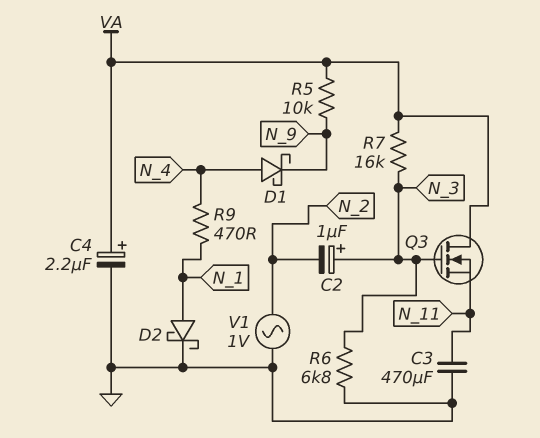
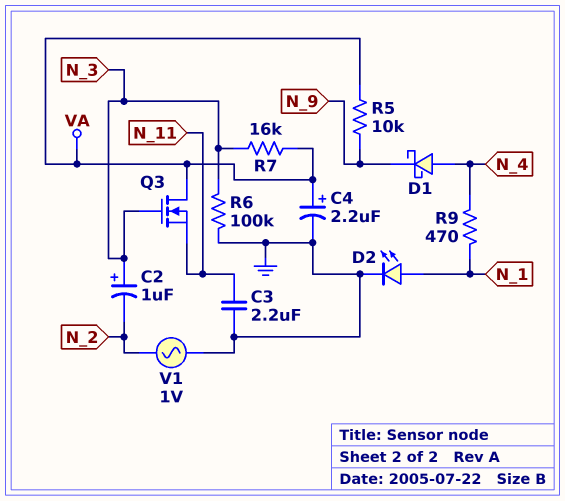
C3: 470uF (GND, N_11) -> 2.2uF (GND, N_11)
D2: schottky (A N_1, K GND) -> LED (A N_1, K GND)
R6: 6.8k (GND, N_3) -> 100k (GND, N_3)

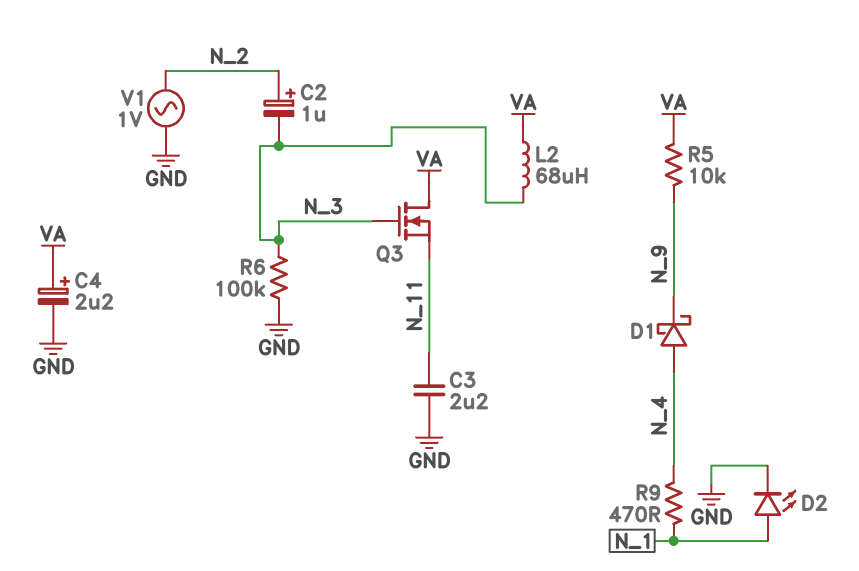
C2: 1uF (plus N_3, minus N_2) -> 1uF (plus N_2, minus N_3)
L2: none -> 68uH (N_3, VA)
R7: 16k (N_3, VA) -> none

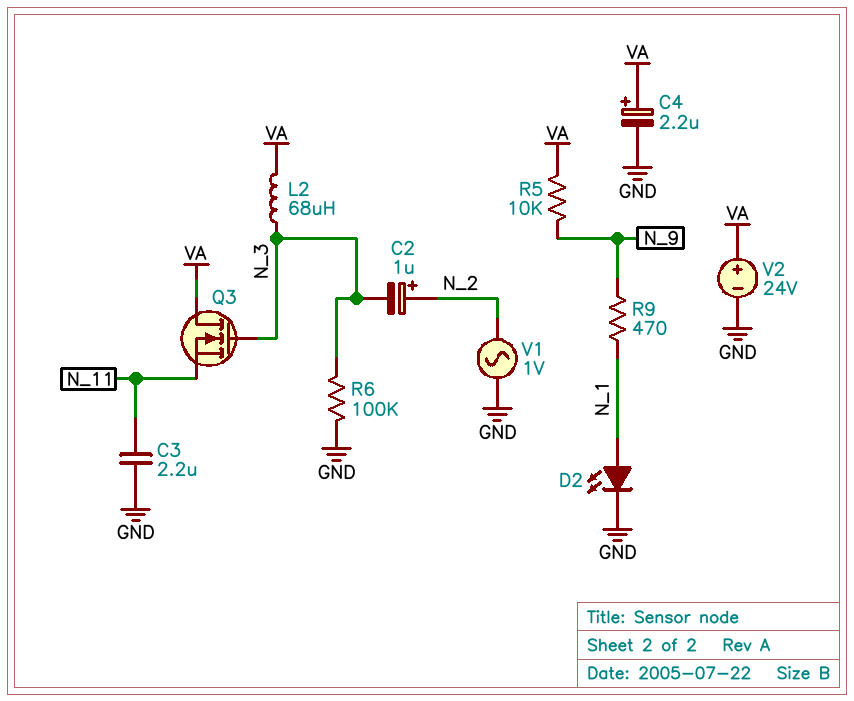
D1: schottky (A N_4, K N_9) -> none
R9: 470 (N_1, N_4) -> 470 (N_1, N_9)
V2: none -> 24V (plus VA, minus GND)

